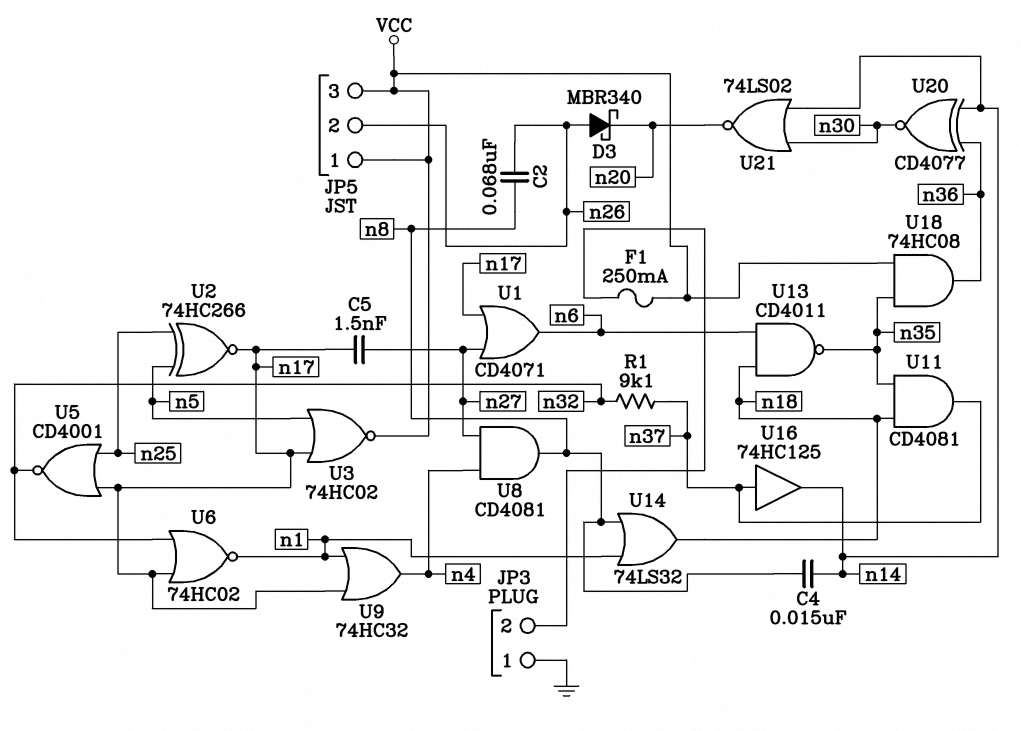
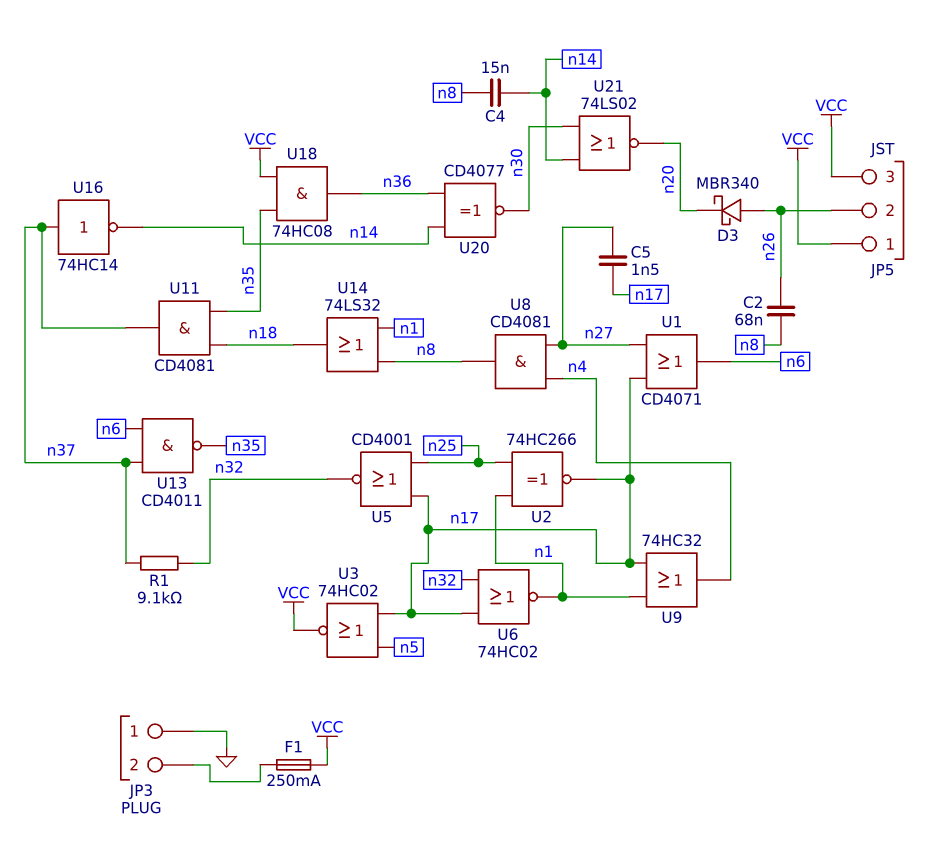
U2: XNOR 74HC266 (in n5, in n25, out n17) -> XNOR 74HC266 (in n1, in n25, out n17)
U13: NAND CD4011 (in n6, in n18, out n35) -> NAND CD4011 (in n6, in n37, out n35)
U16: buffer 74HC125 (in n37, out n14) -> NOT 74HC14 (in n37, out n14)

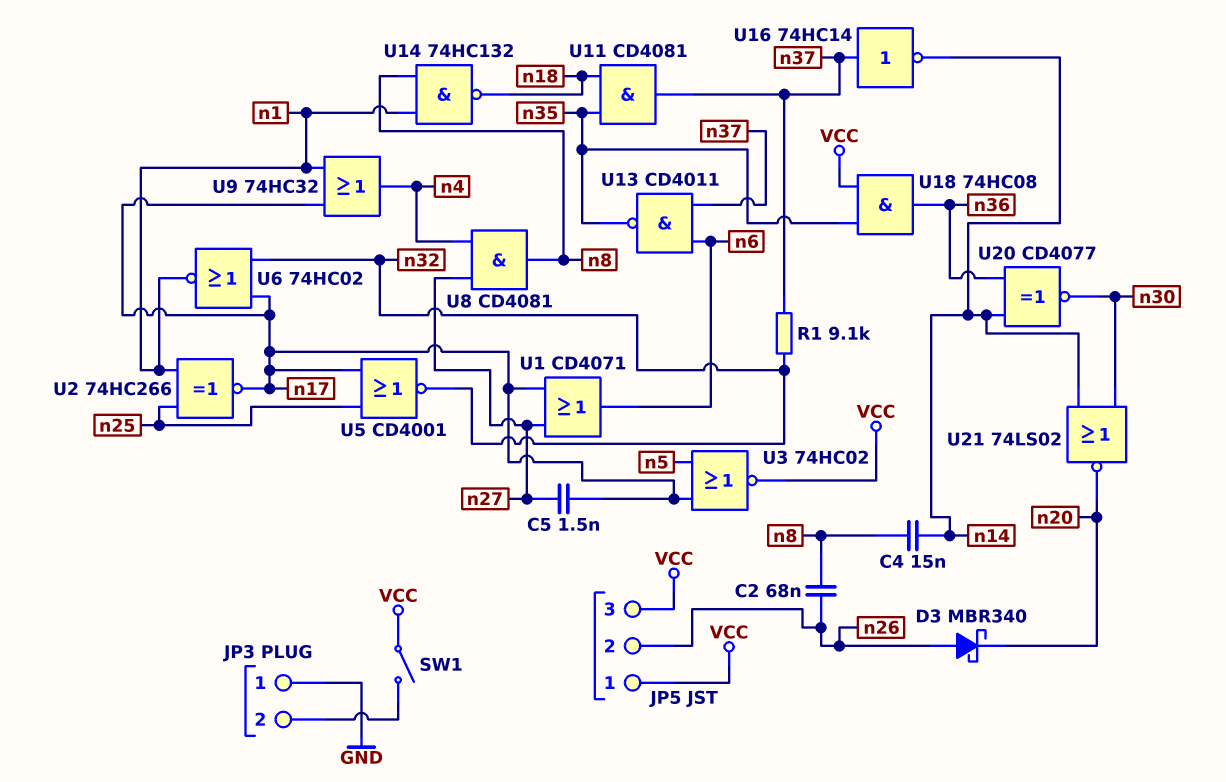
F1: 250mA (JP3/2, VCC) -> none
SW1: none -> switch (JP3/2, VCC)
U14: OR 74LS32 (in n1, in n8, out n18) -> NAND 74HC132 (in n1, in n8, out n18)

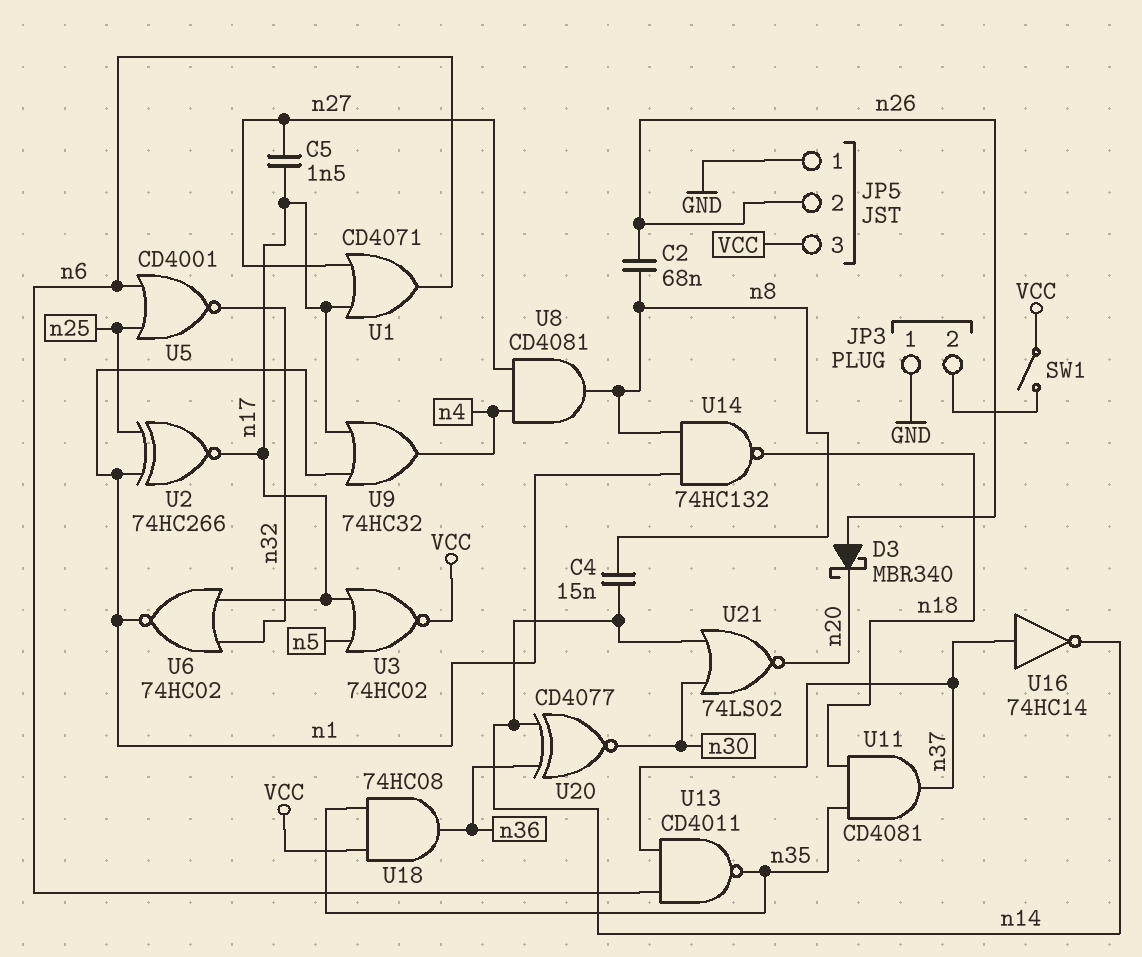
JP5 pin 1: VCC -> GND
R1: 9.1k (n32, n37) -> none
U5: NOR CD4001 (in n17, in n25, out n32) -> NOR CD4001 (in n6, in n25, out n32)

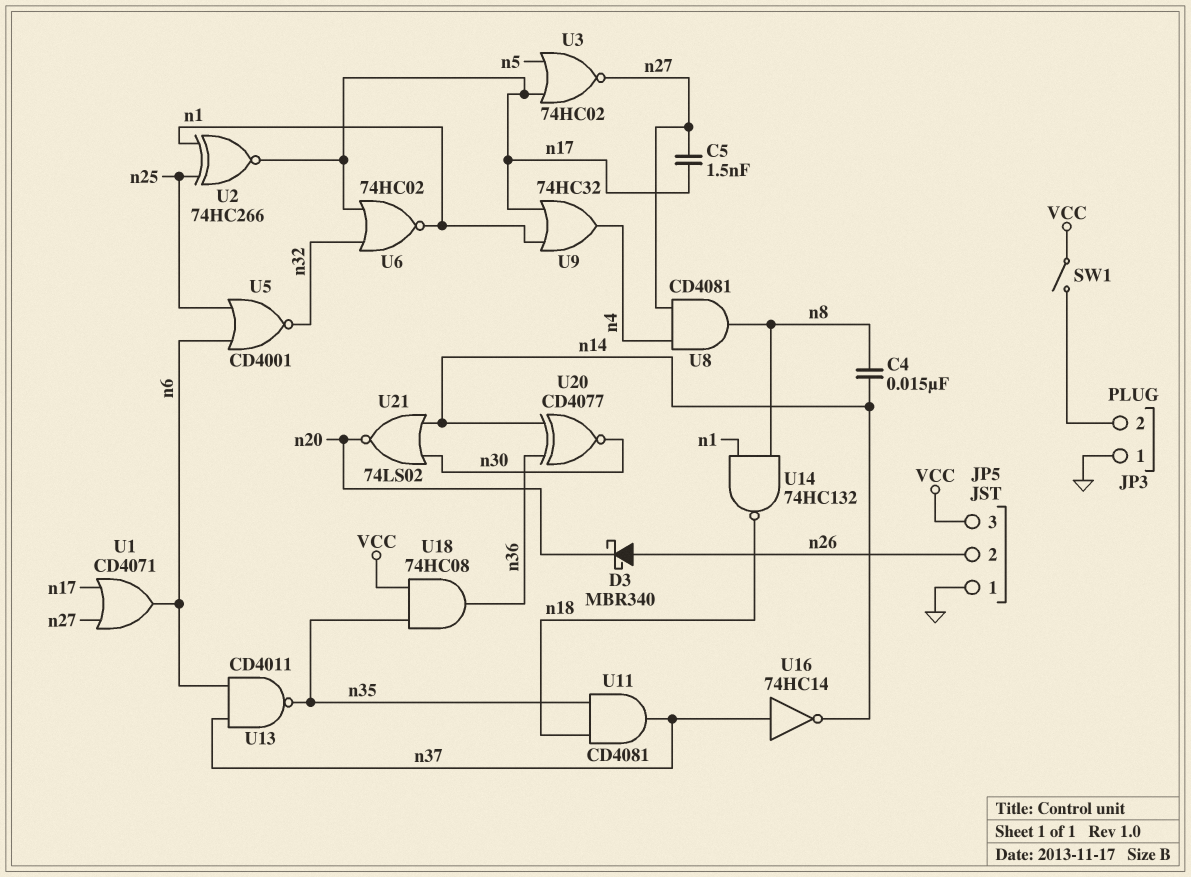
C2: 68nF (n8, n26) -> none
U3: NOR 74HC02 (in n5, in n17, out VCC) -> NOR 74HC02 (in n5, in n17, out n27)

